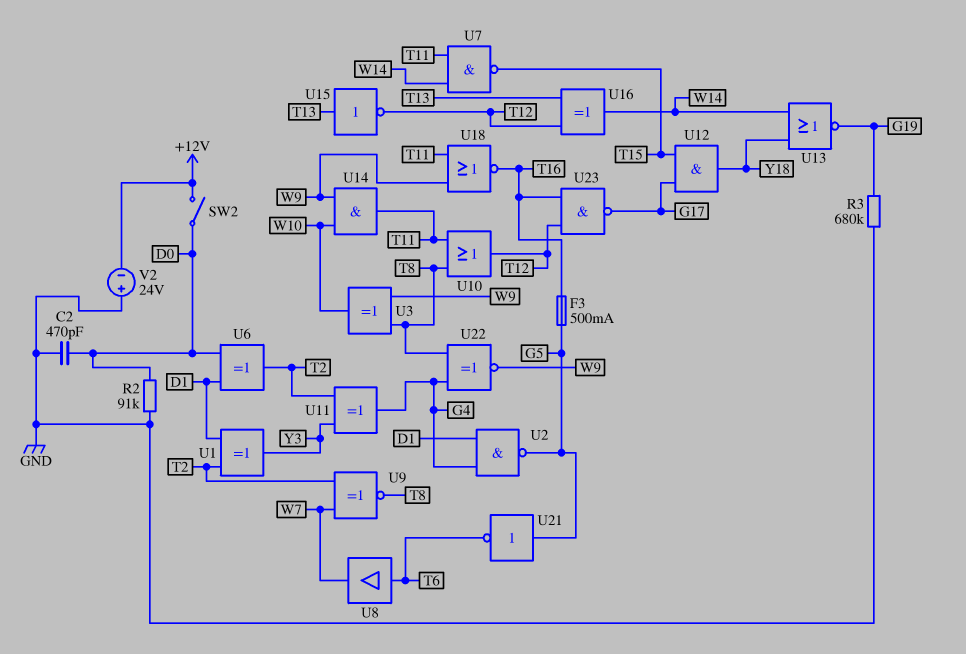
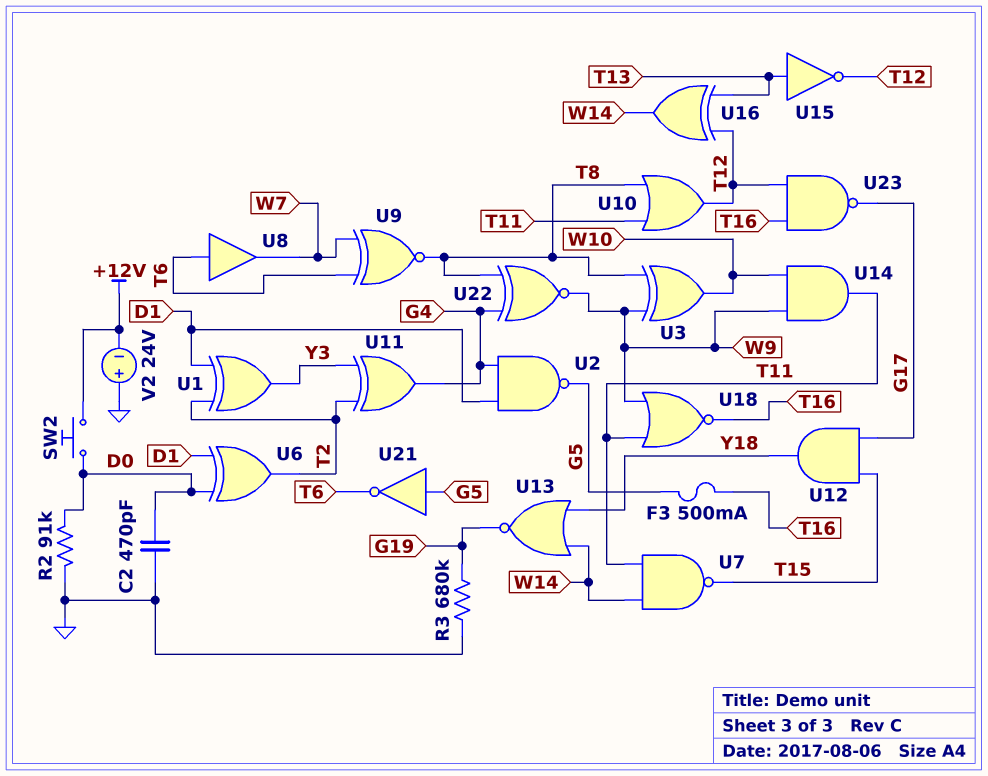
SW2: switch (+12V, D0) -> button (+12V, D0)
U9: XNOR (in T2, in W7, out T8) -> XNOR (in T6, in W7, out T8)

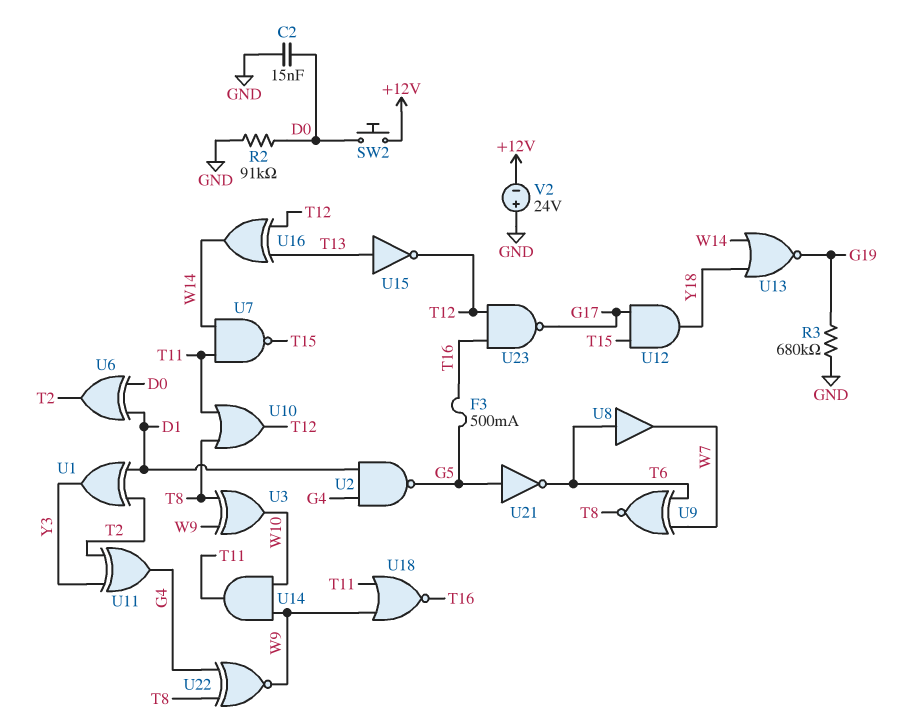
C2: 470pF (D0, GND) -> 15nF (D0, GND)

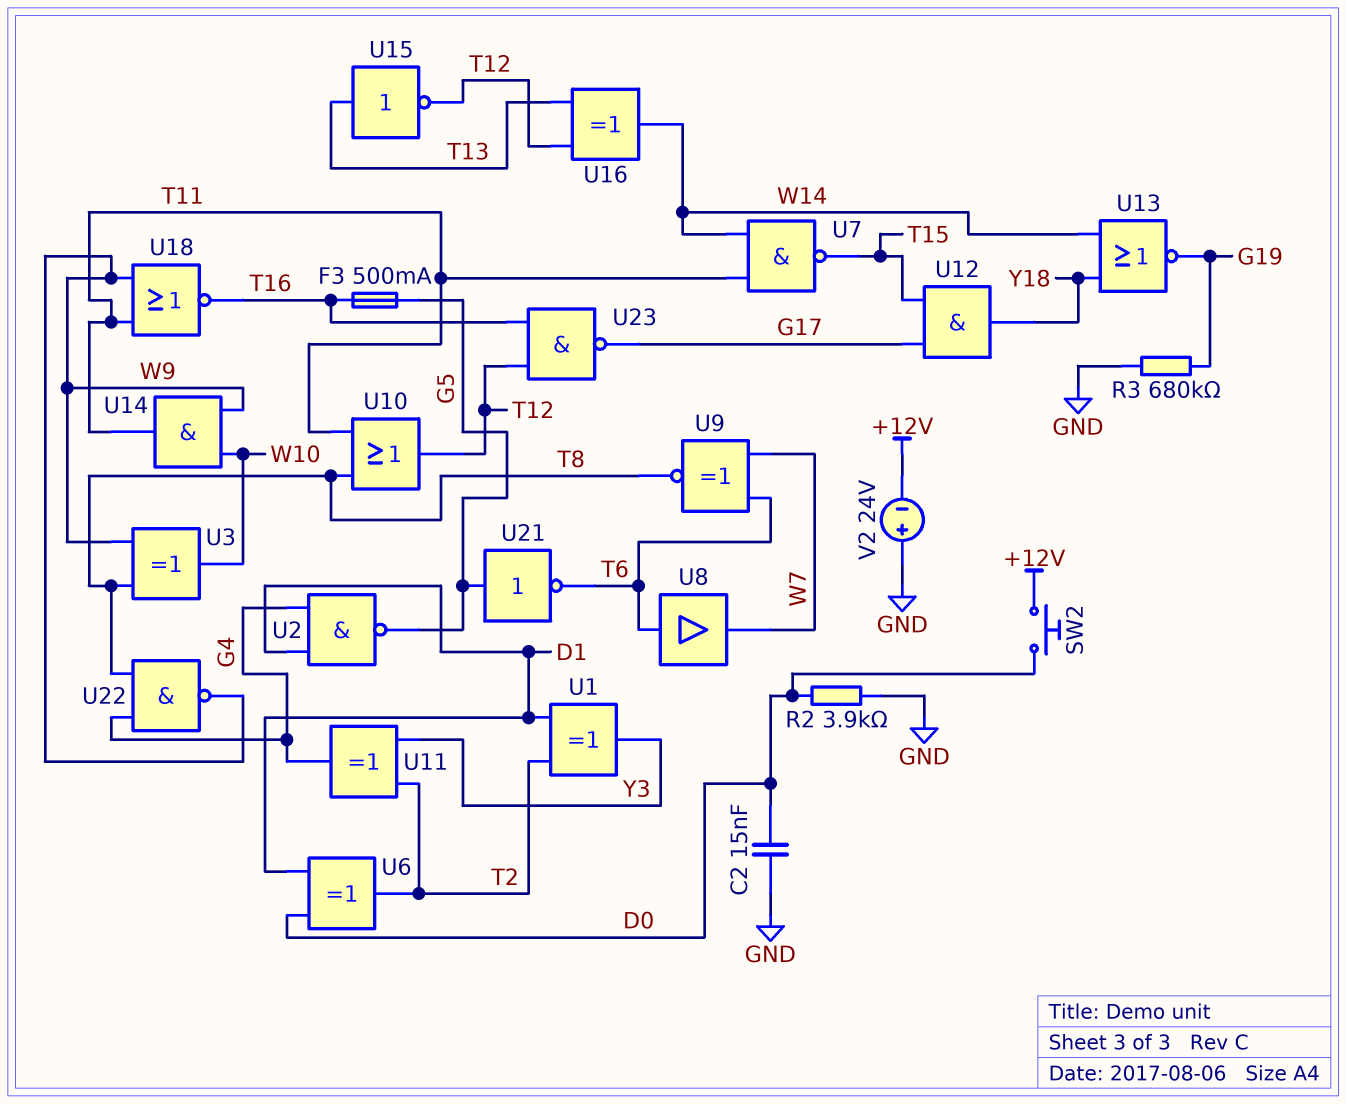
R2: 91k (D0, GND) -> 3.9k (D0, GND)
U22: XNOR (in G4, in T8, out W9) -> NAND (in G4, in T8, out W9)

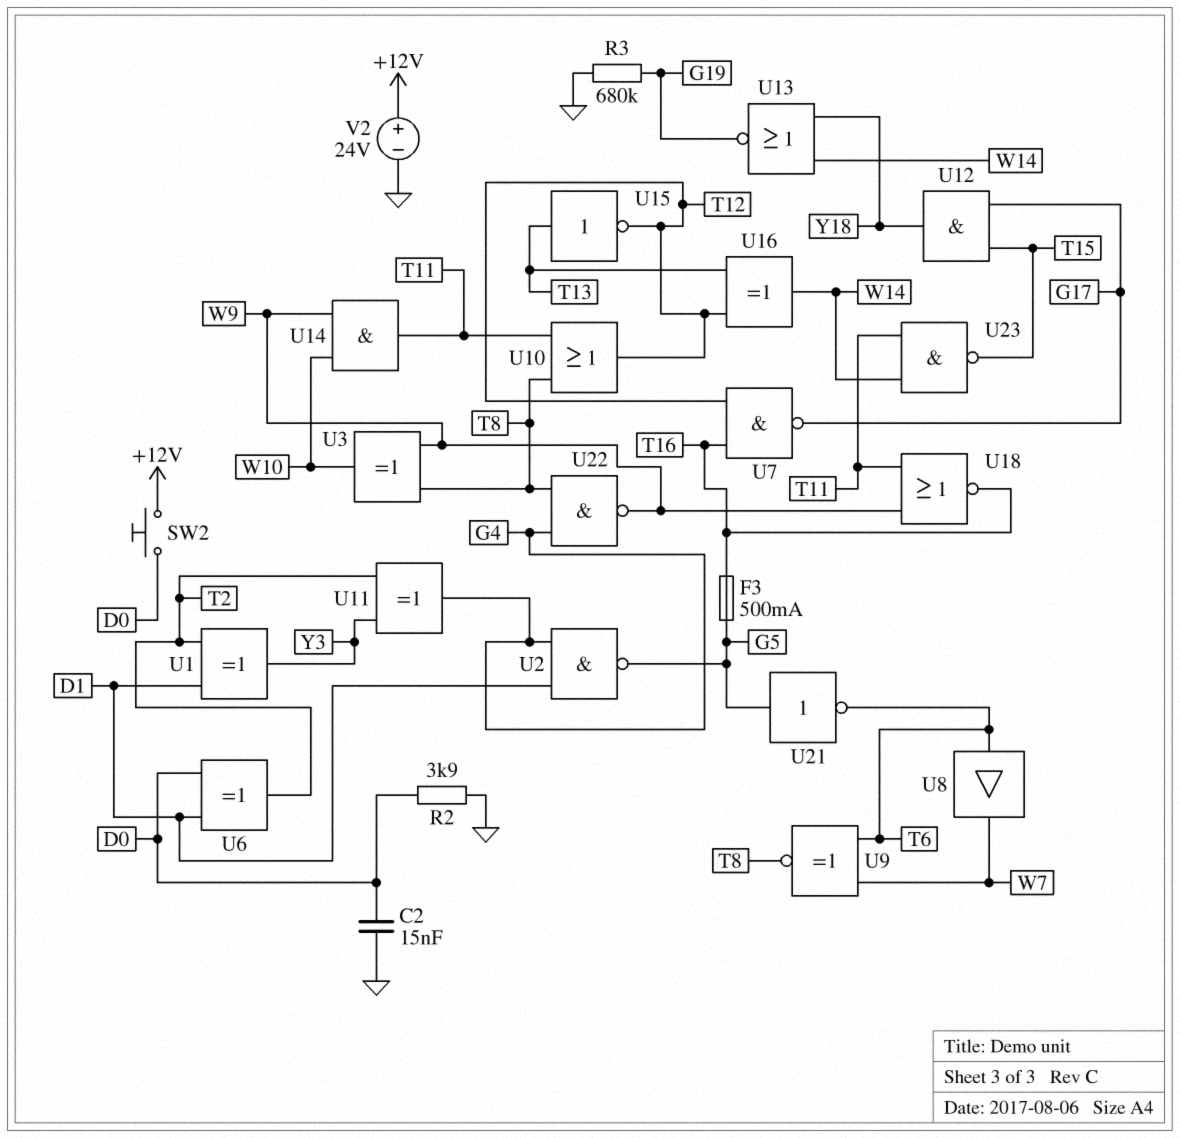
U7: NAND (in T11, in W14, out T15) -> NAND (in T12, in T16, out G17)
U23: NAND (in T12, in T16, out G17) -> NAND (in T11, in W14, out T15)
V2: 24V (plus GND, minus +12V) -> 24V (plus +12V, minus GND)

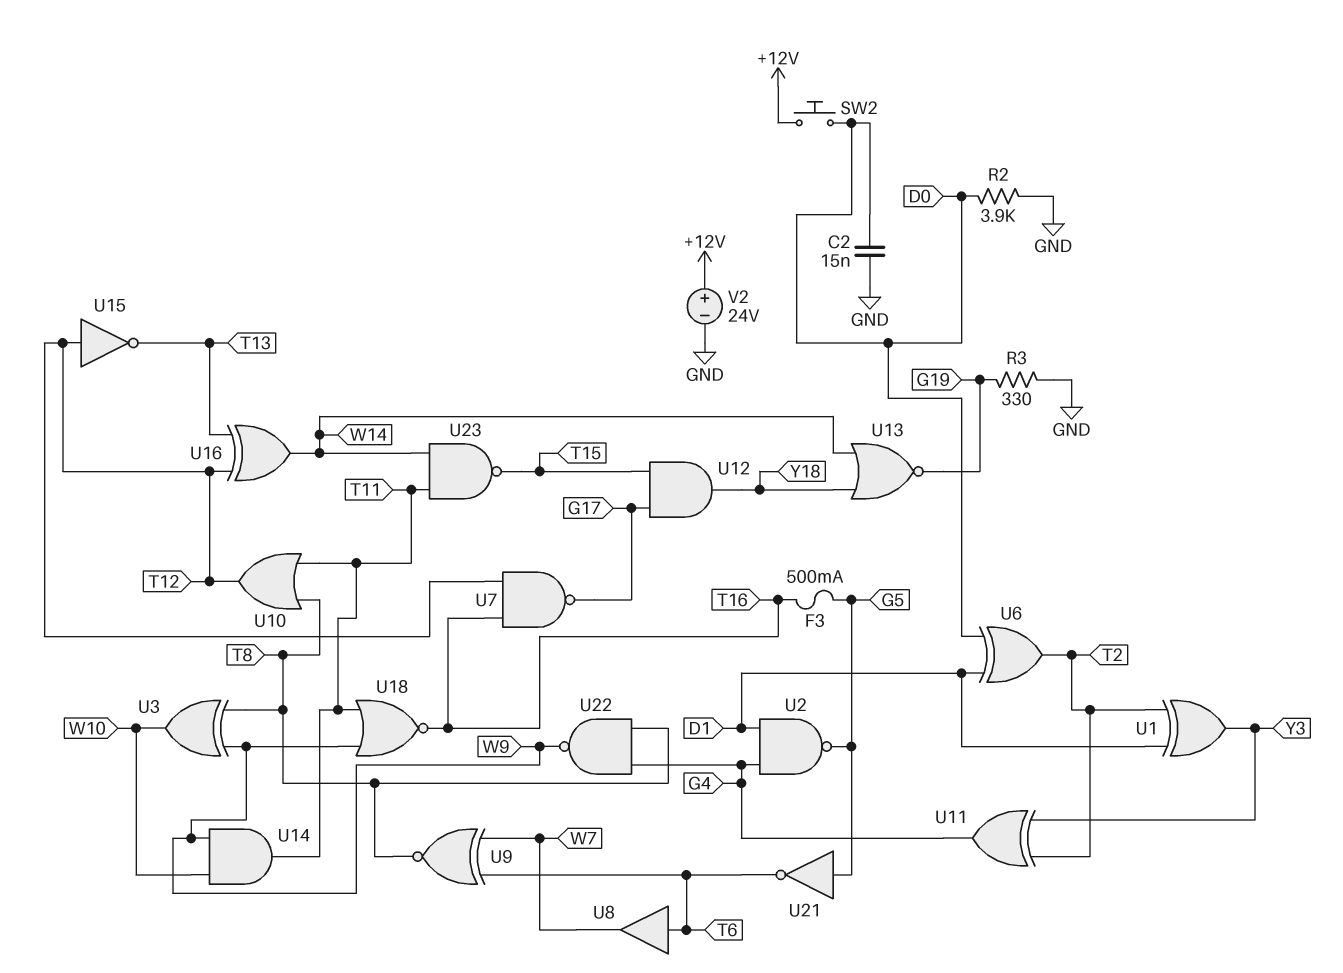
R3: 680k (G19, GND) -> 330 (G19, GND)
U15: NOT (in T13, out T12) -> NOT (in T12, out T13)

